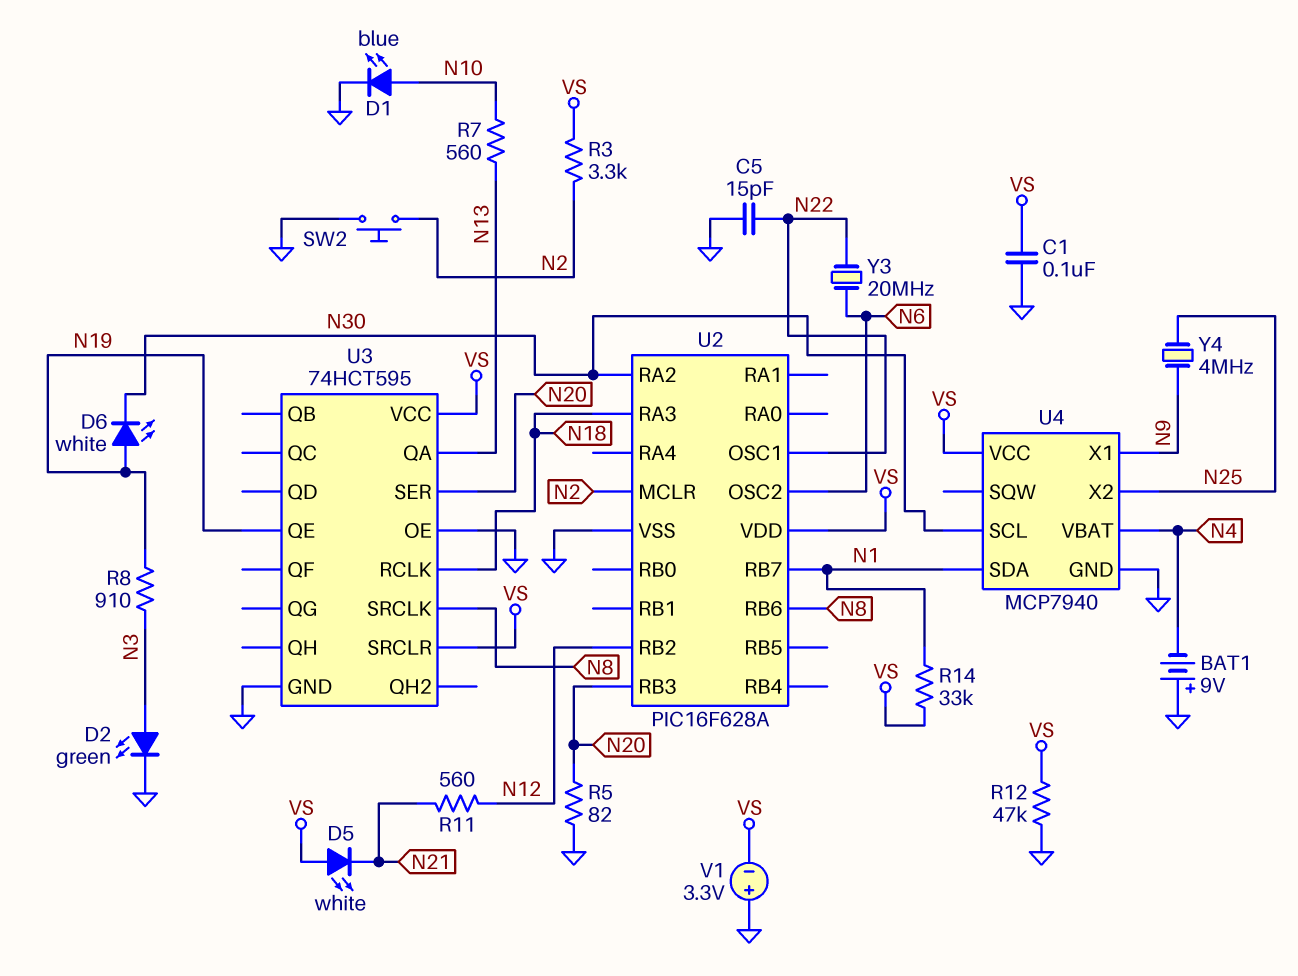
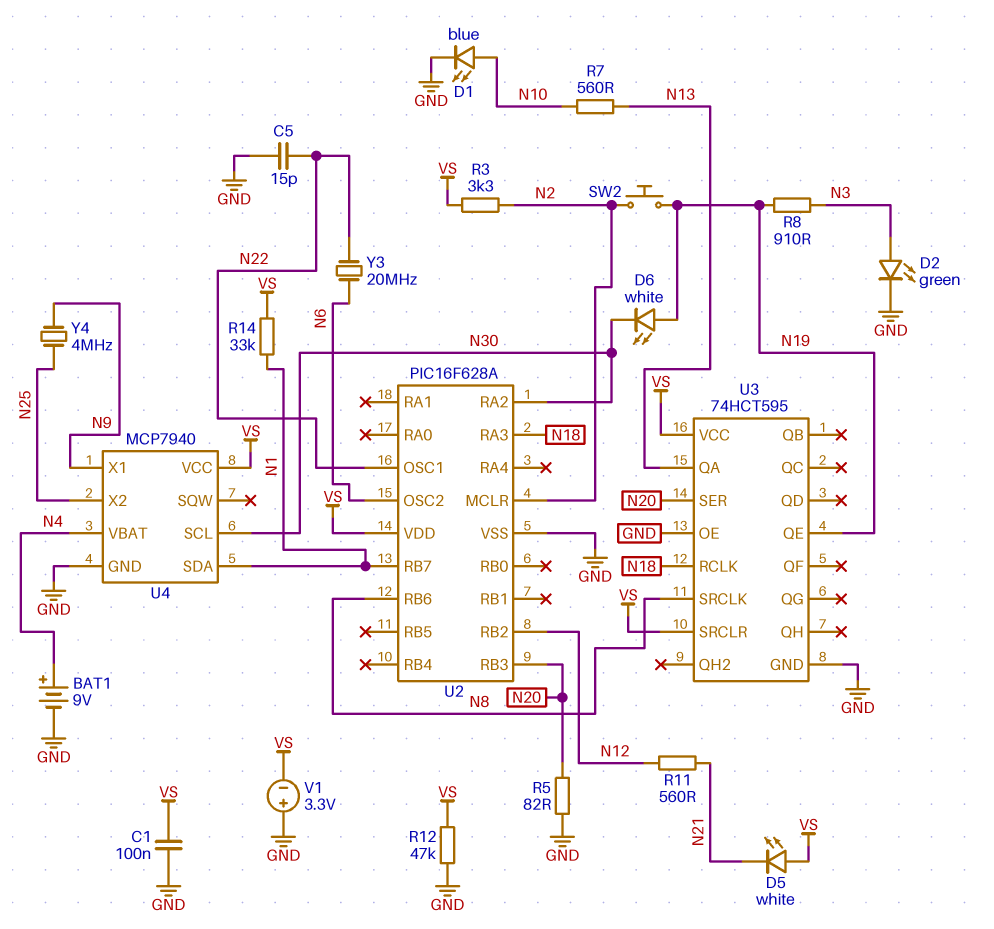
BAT1: 9V (plus GND, minus N4) -> 9V (plus N4, minus GND)
SW2: button (GND, N2) -> button (N2, N19)

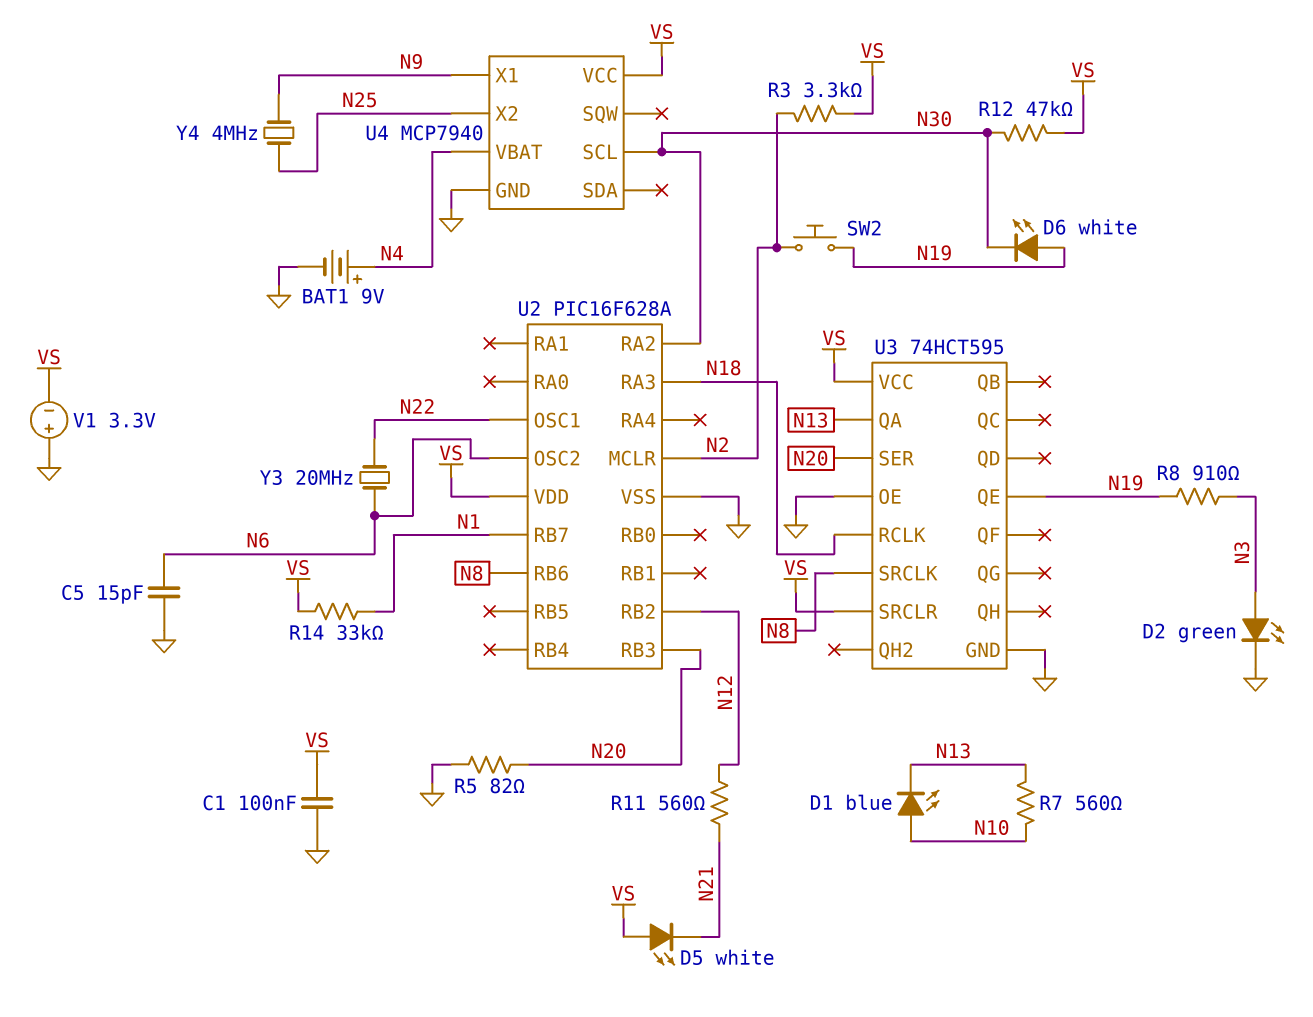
C5: 15pF (GND, N22) -> 15pF (GND, N6)
D1: LED blue (A N10, K GND) -> LED blue (A N10, K N13)
R12: 47k (GND, VS) -> 47k (N30, VS)
U4 pin SDA: N1 -> none

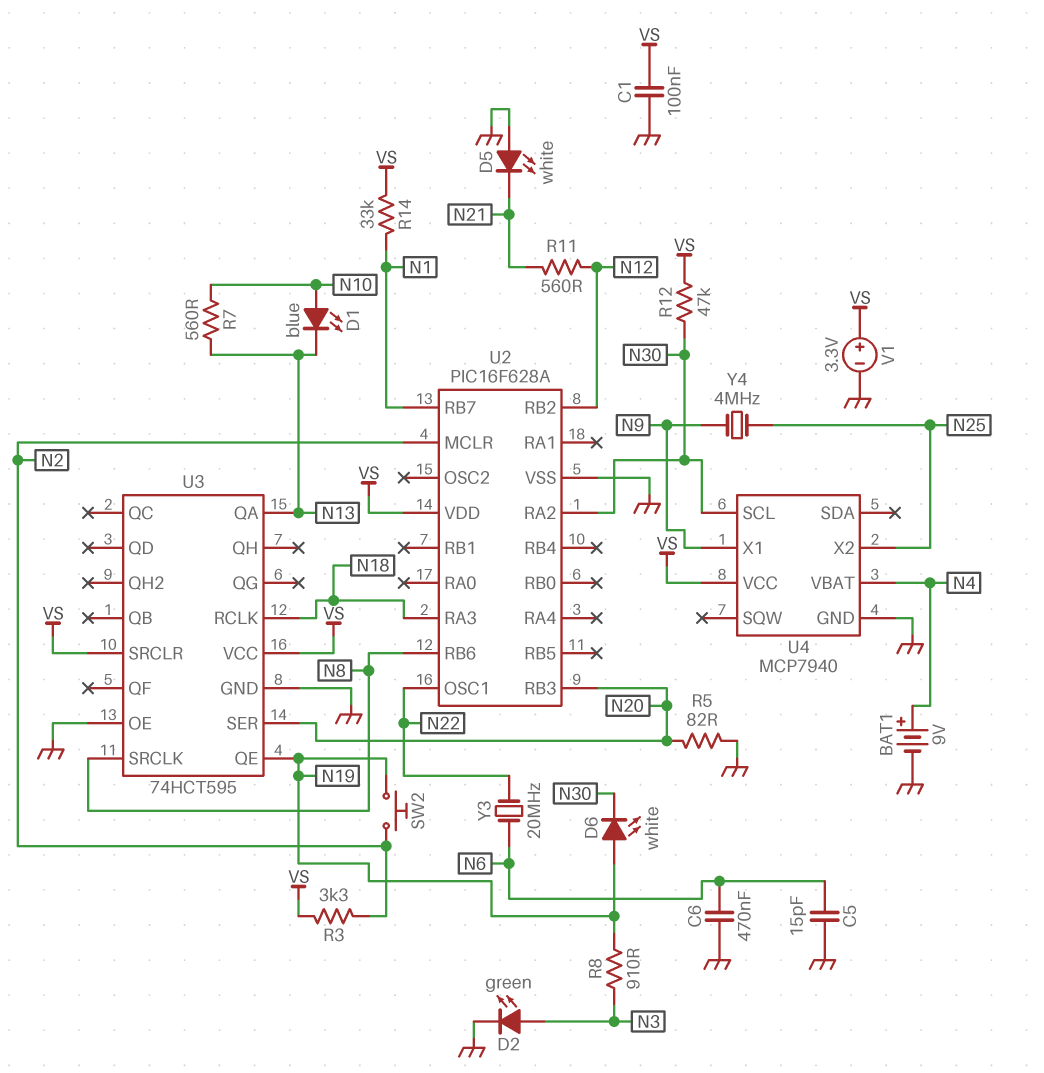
C6: none -> 470nF (GND, N6)
D5: LED white (A VS, K N21) -> LED white (A GND, K N21)
U2 pin OSC2: N6 -> none
V1: 3.3V (plus GND, minus VS) -> 3.3V (plus VS, minus GND)

